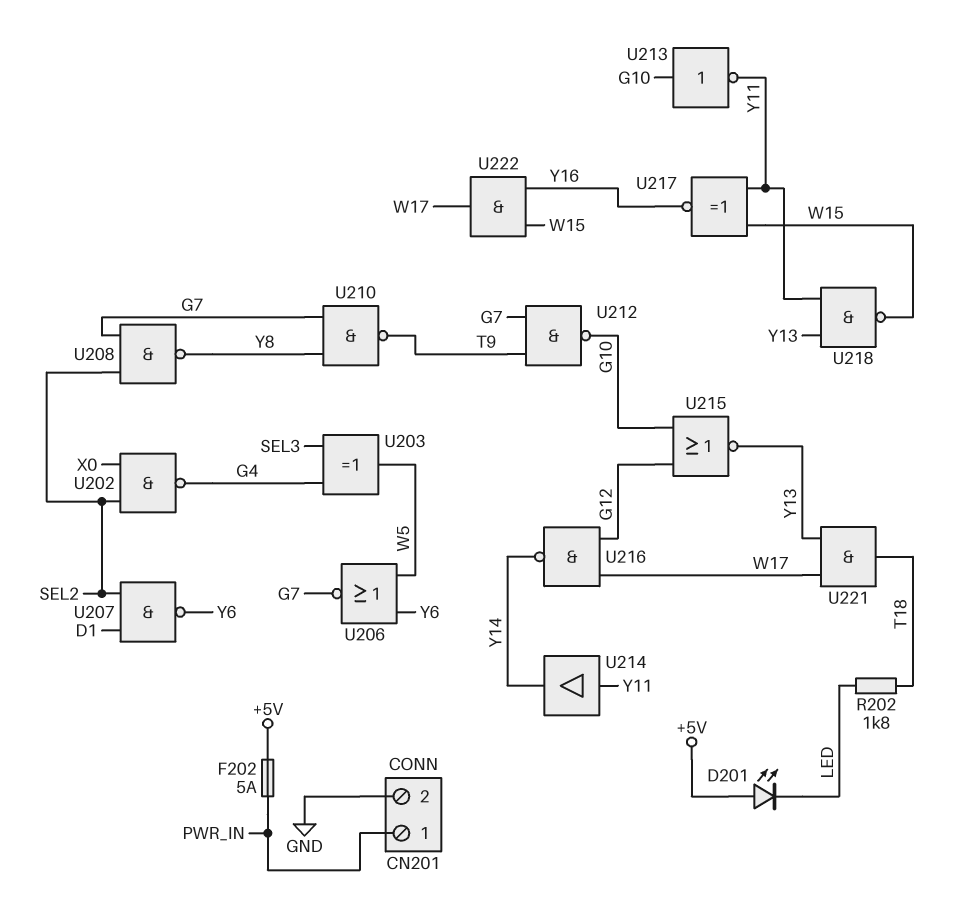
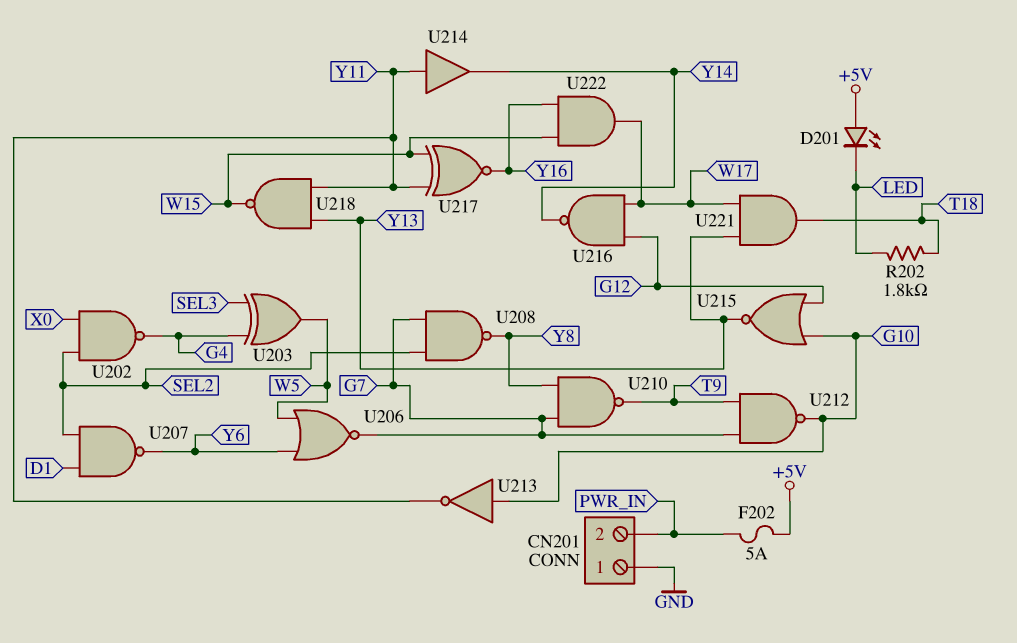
CN201 pin 1: PWR_IN -> GND
CN201 pin 2: GND -> PWR_IN

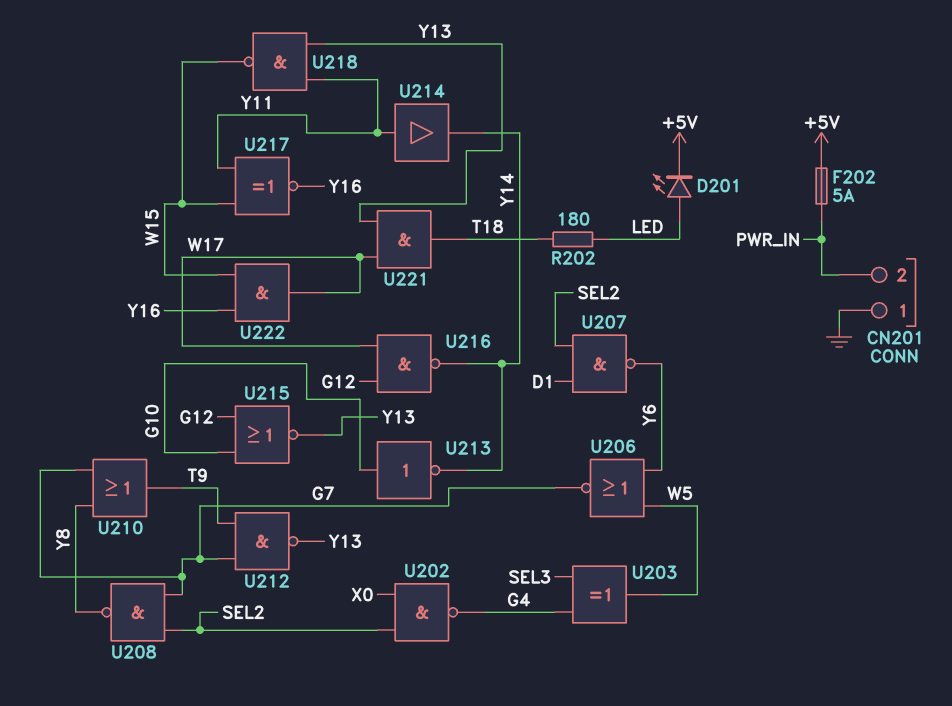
D201: LED (A +5V, K LED) -> LED (A LED, K +5V)
R202: 1.8k (LED, T18) -> 180 (LED, T18)
U210: NAND (in G7, in Y8, out T9) -> OR (in G7, in Y8, out T9)
U212: NAND (in G7, in T9, out G10) -> NAND (in G7, in T9, out Y13)
U213: NOT (in G10, out Y11) -> NOT (in G10, out Y14)

